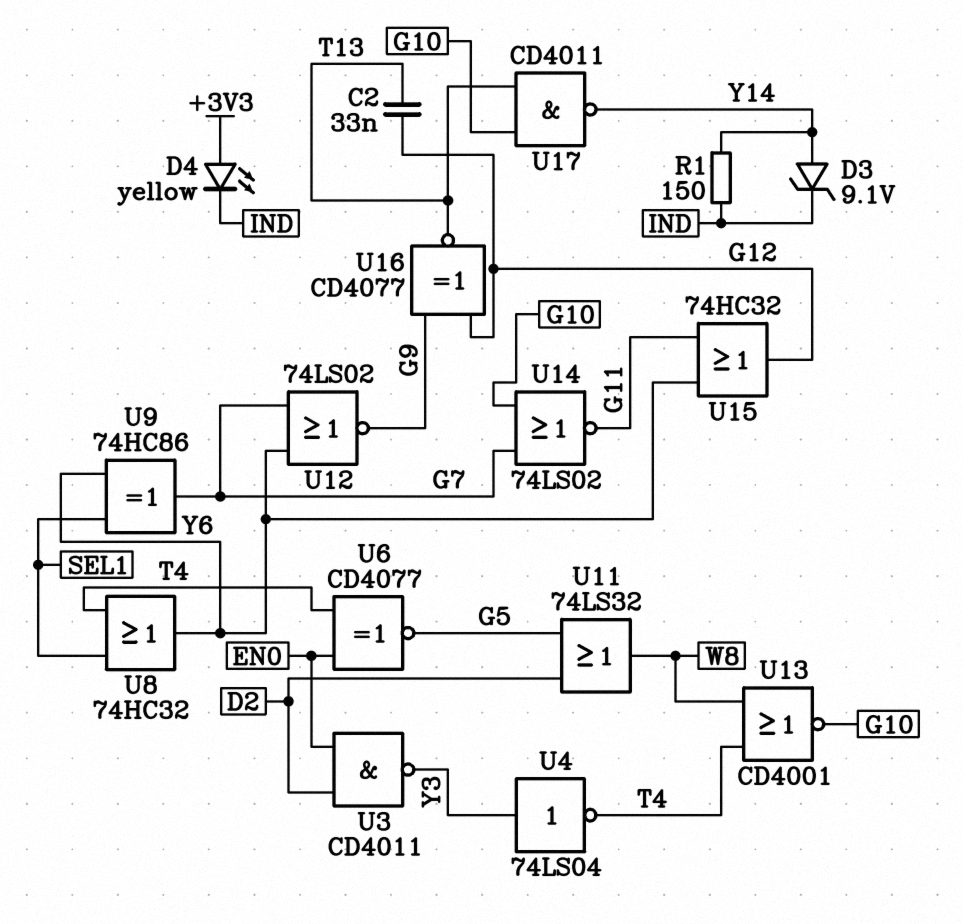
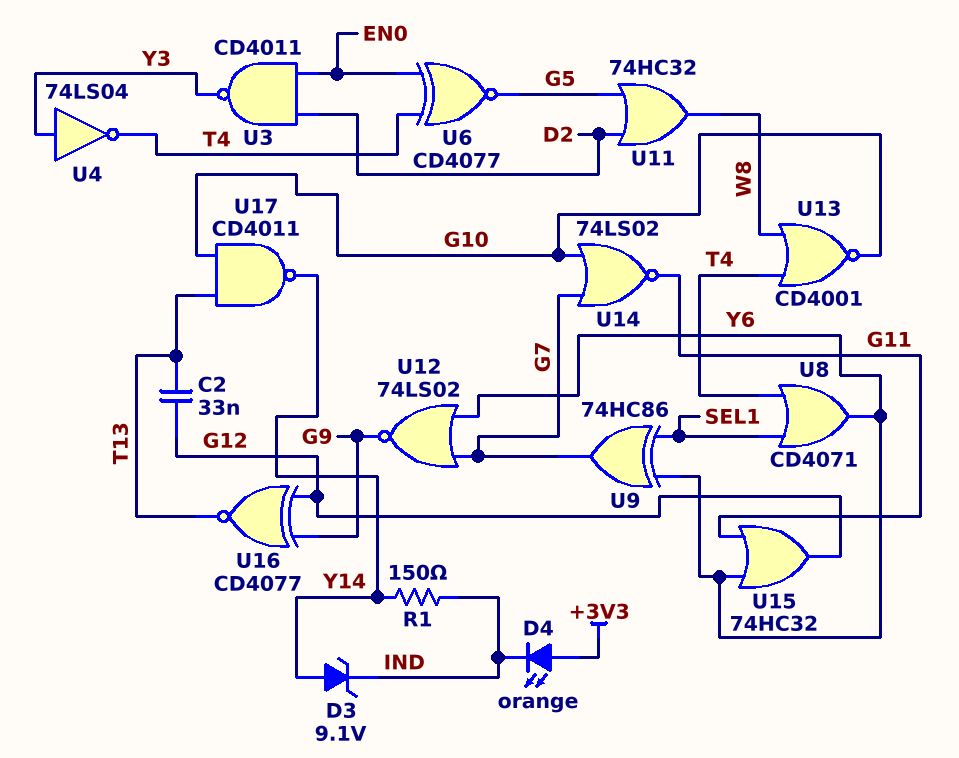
D4: LED yellow (A +3V3, K IND) -> LED orange (A +3V3, K IND)
U8: OR 74HC32 (in SEL1, in T4, out Y6) -> OR CD4071 (in SEL1, in T4, out Y6)
U11: OR 74LS32 (in D2, in G5, out W8) -> OR 74HC32 (in D2, in G5, out W8)

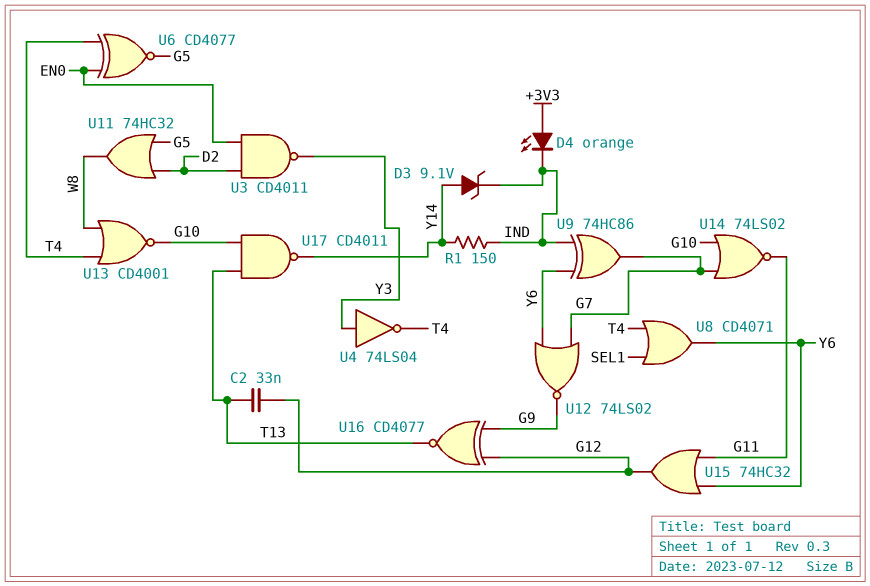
U9: XOR 74HC86 (in SEL1, in Y6, out G7) -> XOR 74HC86 (in IND, in Y6, out G7)

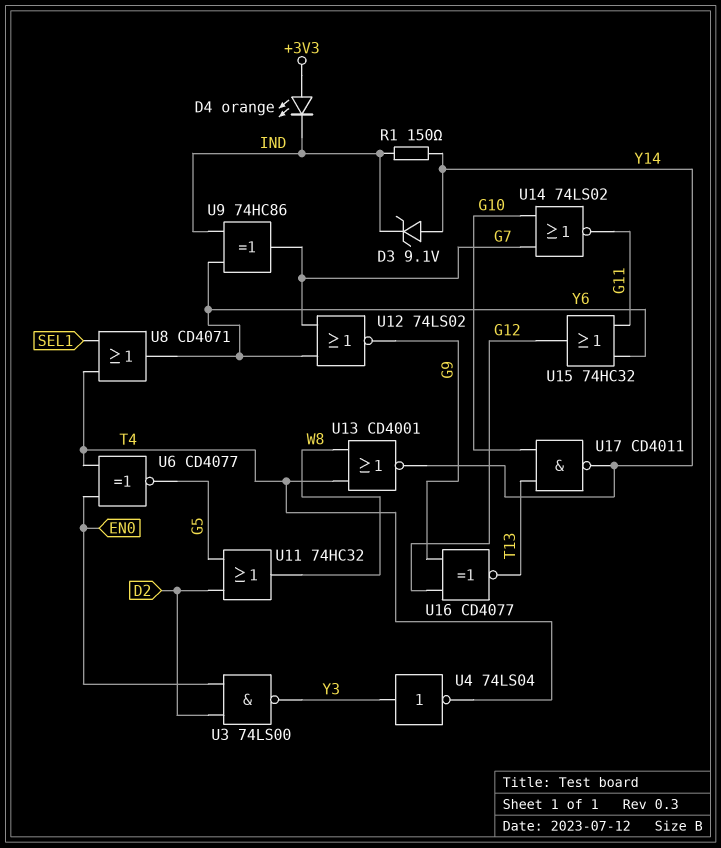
C2: 33nF (G12, T13) -> none
U3: NAND CD4011 (in D2, in EN0, out Y3) -> NAND 74LS00 (in D2, in EN0, out Y3)
U13: NOR CD4001 (in T4, in W8, out G10) -> NOR CD4001 (in T4, in W8, out Y14)

